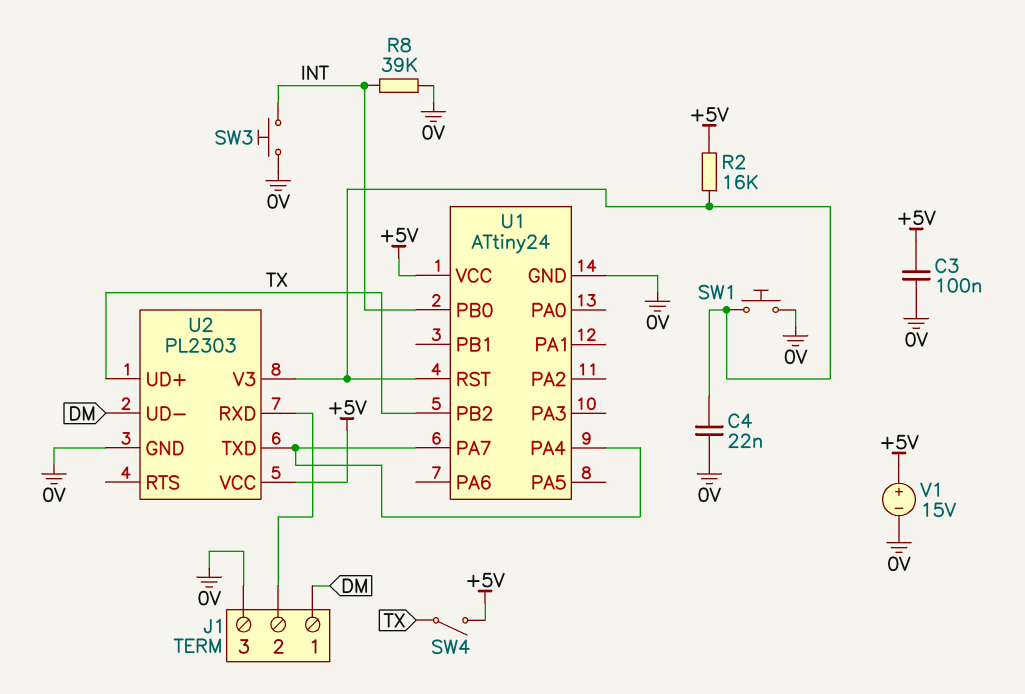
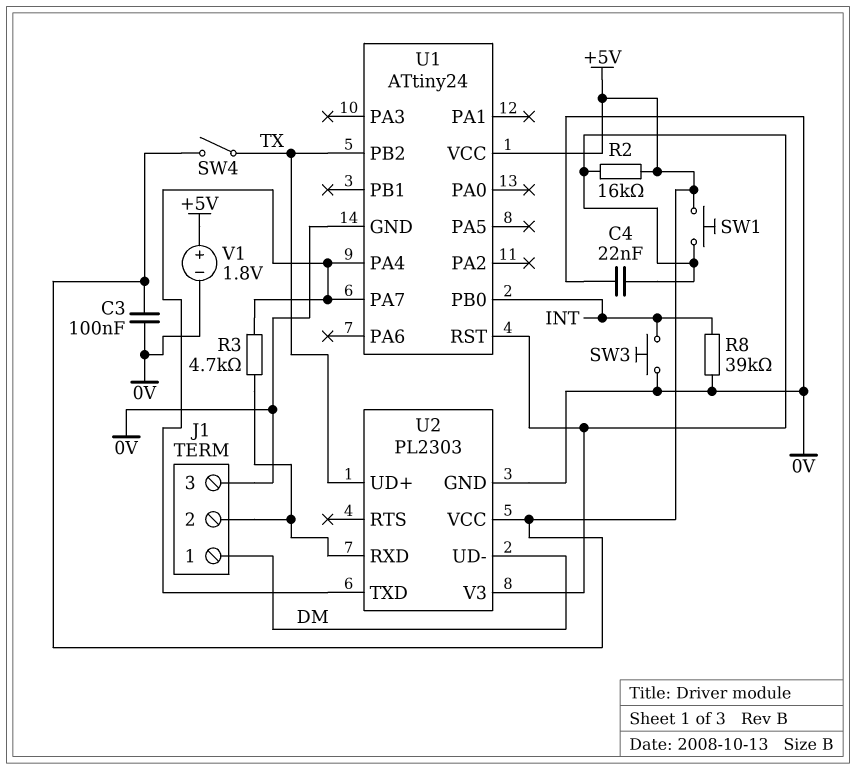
R3: none -> 4.7k (J1/2, U1/PA4)
SW1: button (0V, U1/RST) -> button (+5V, U1/RST)
V1: 15V (plus +5V, minus 0V) -> 1.8V (plus +5V, minus 0V)

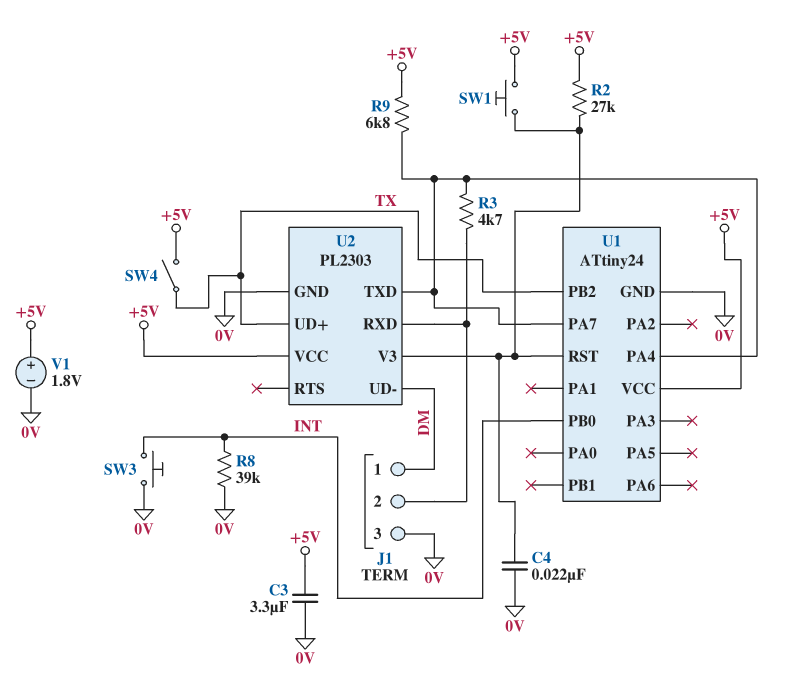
C3: 100nF (+5V, 0V) -> 3.3uF (+5V, 0V)
R2: 16k (+5V, U1/RST) -> 27k (+5V, U1/RST)
R9: none -> 6.8k (+5V, U1/PA4)

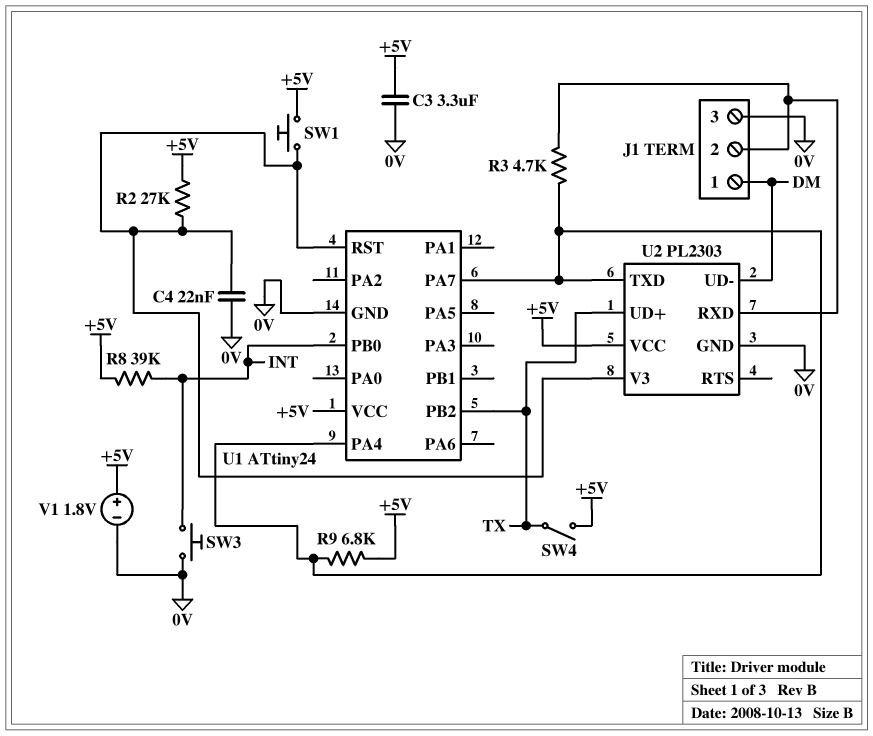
R8: 39k (0V, INT) -> 39k (+5V, INT)

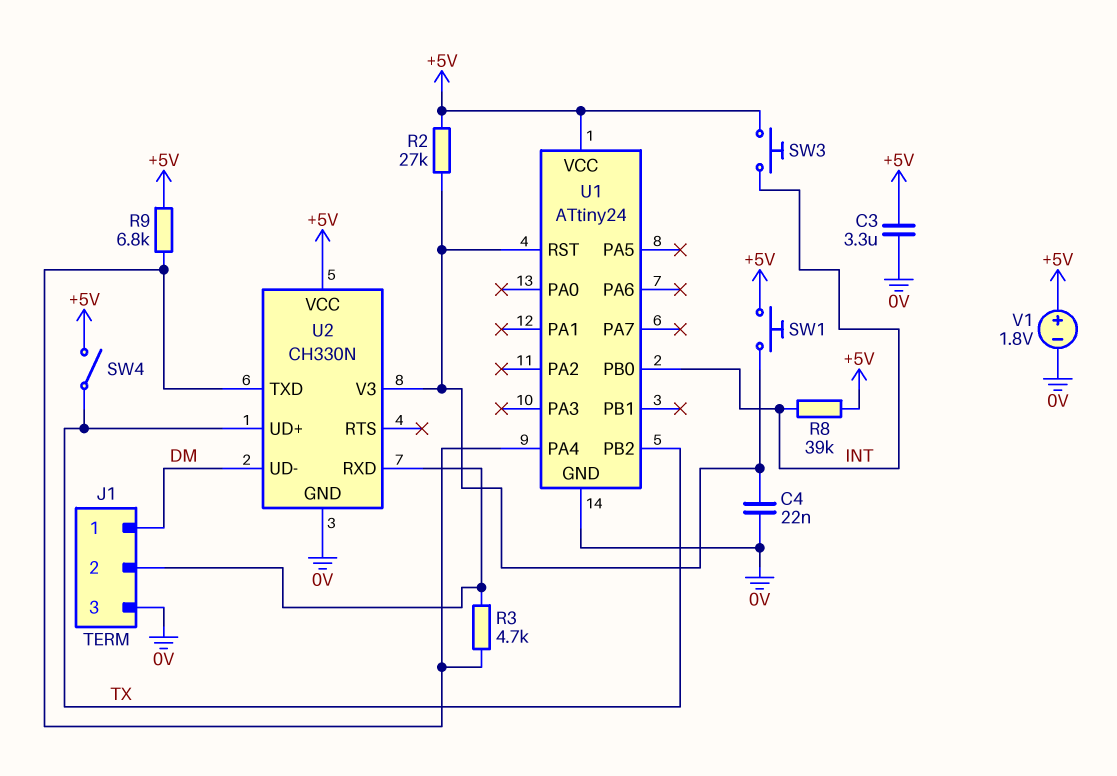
SW3: button (0V, INT) -> button (+5V, INT)
U1 pin PA7: U1/PA4 -> none
U2: PL2303 -> CH330N

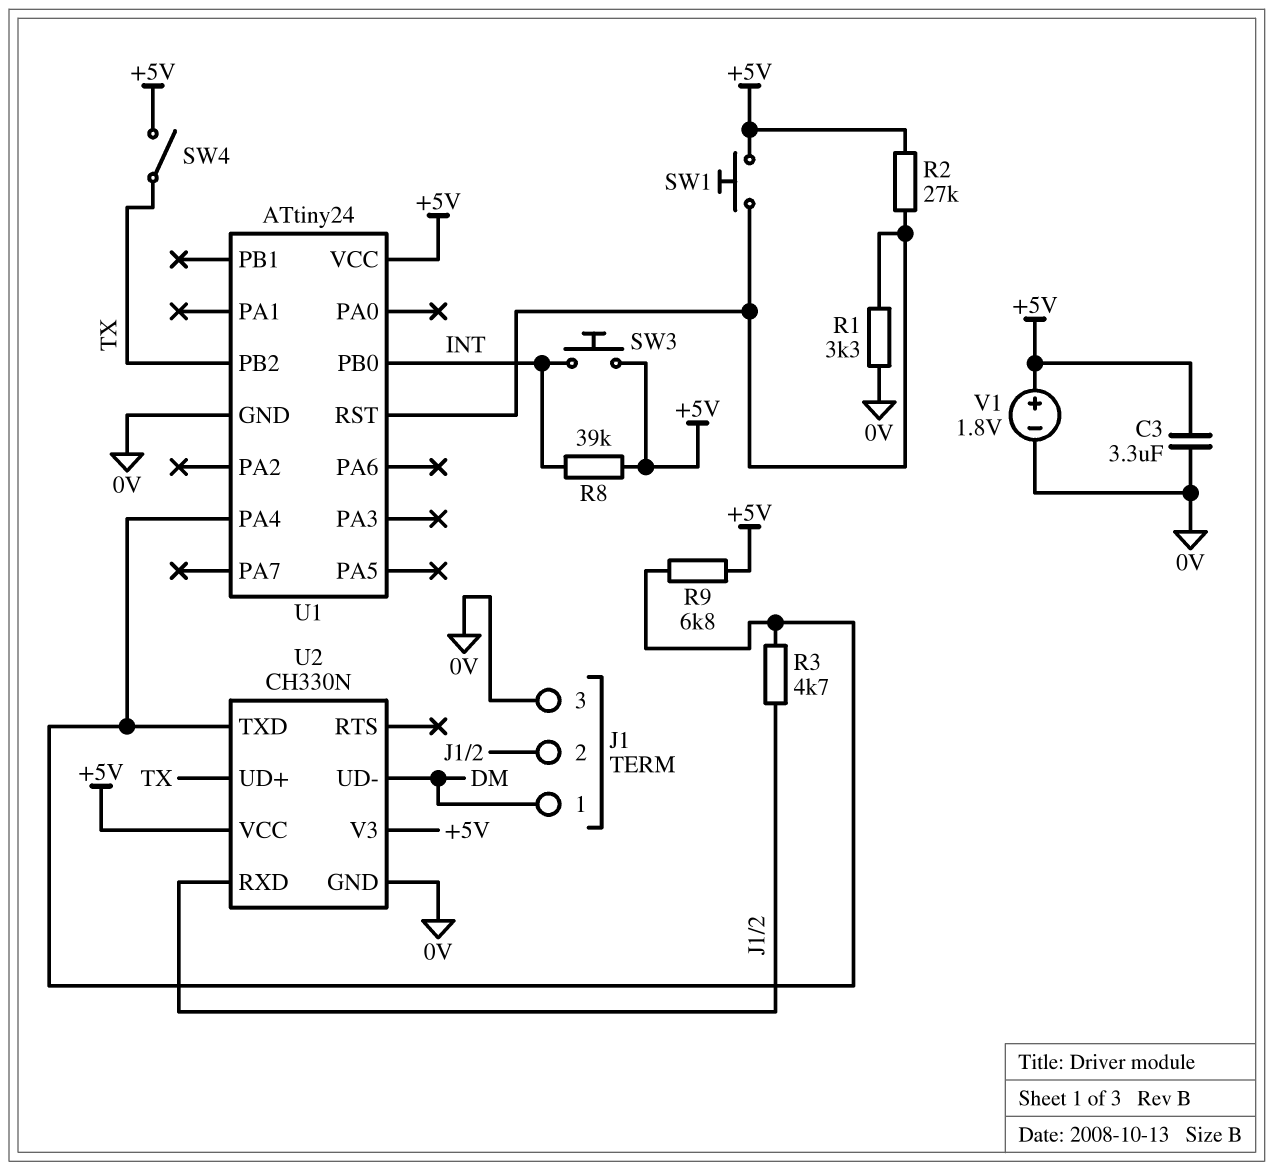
C4: 22nF (0V, U1/RST) -> none
R1: none -> 3.3k (0V, U1/RST)
U2 pin V3: U1/RST -> +5V

